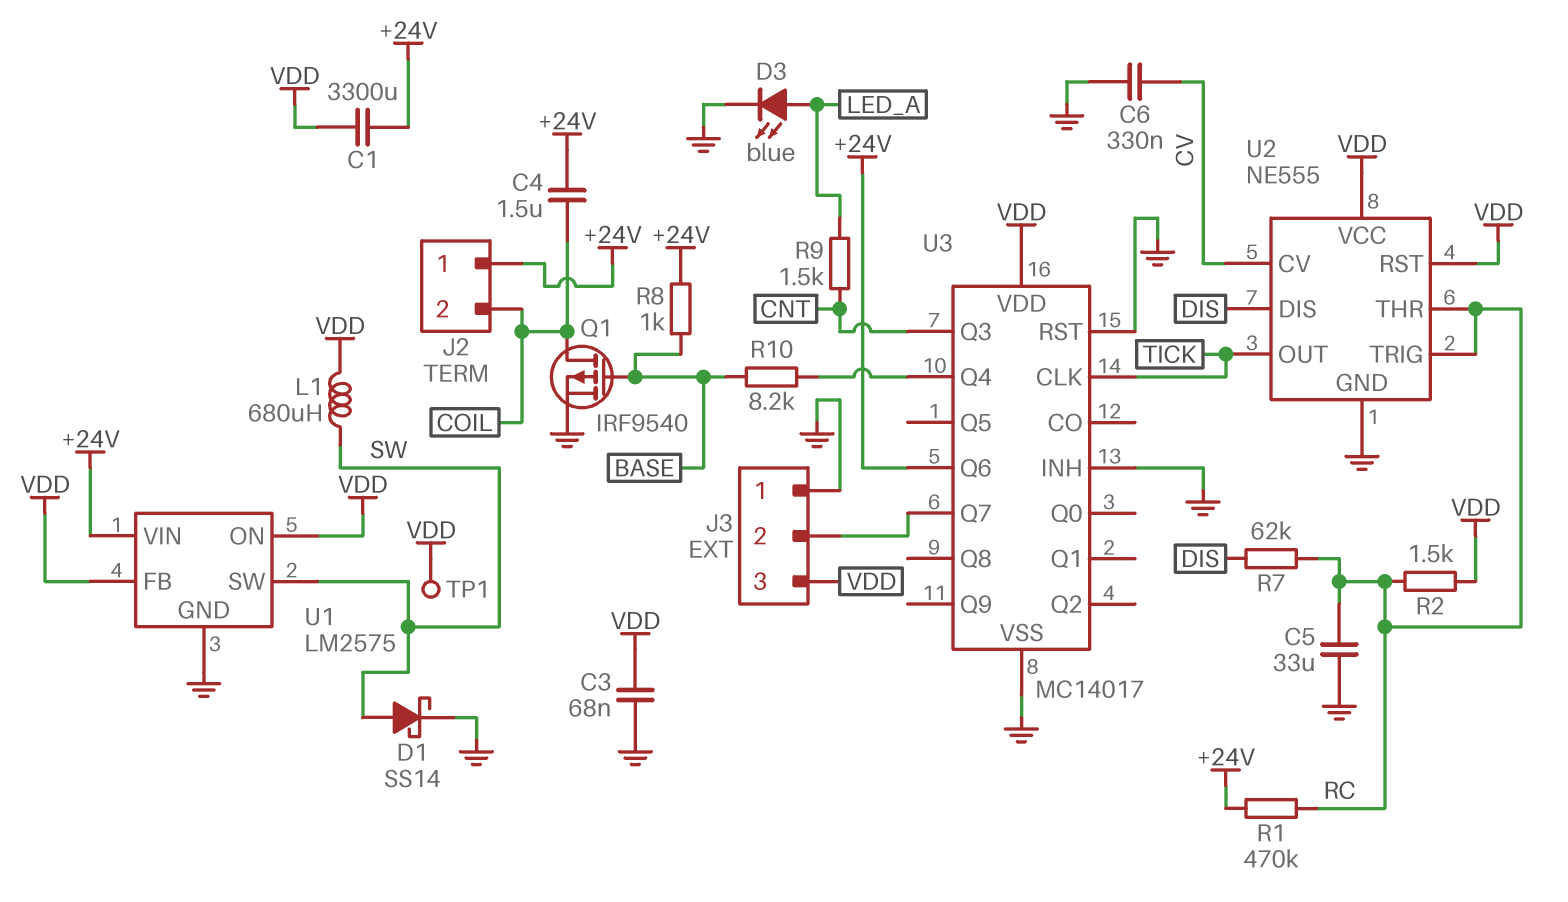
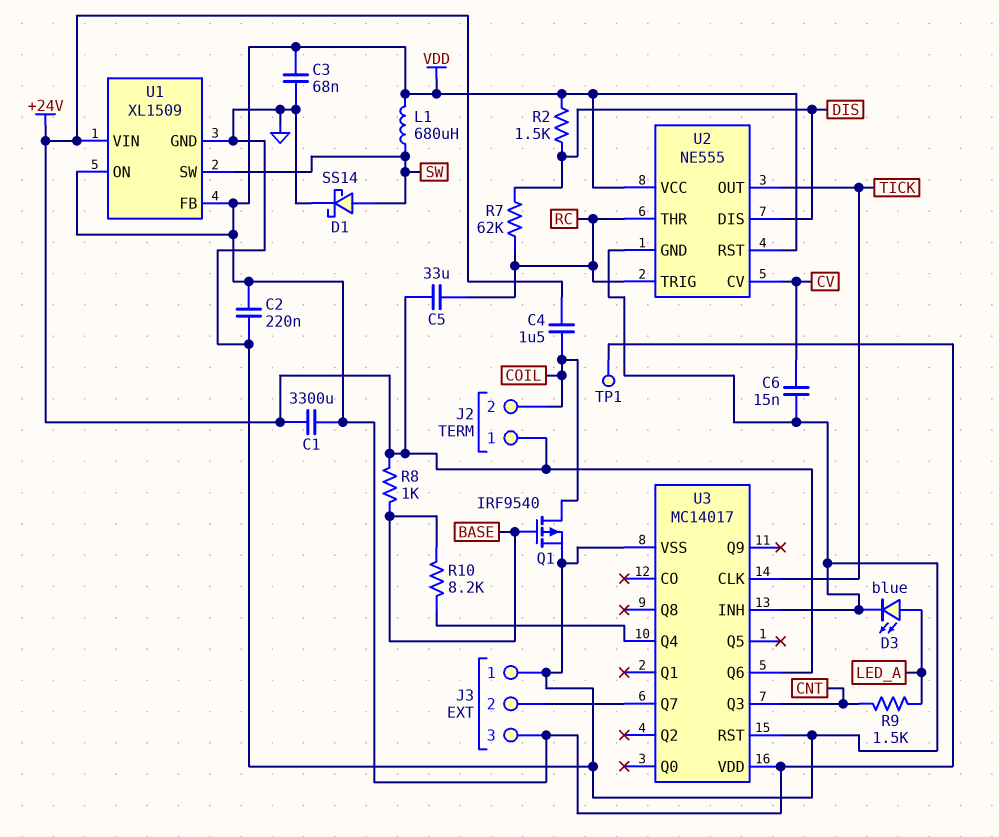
C2: none -> 220nF (GND, VDD)
C5: 33uF (GND, RC) -> 33uF (+24V, RC)
C6: 330nF (CV, GND) -> 15nF (CV, GND)
R1: 470k (+24V, RC) -> none
R2: 1.5k (RC, VDD) -> 1.5k (DIS, VDD)
U1: LM2575 -> XL1509

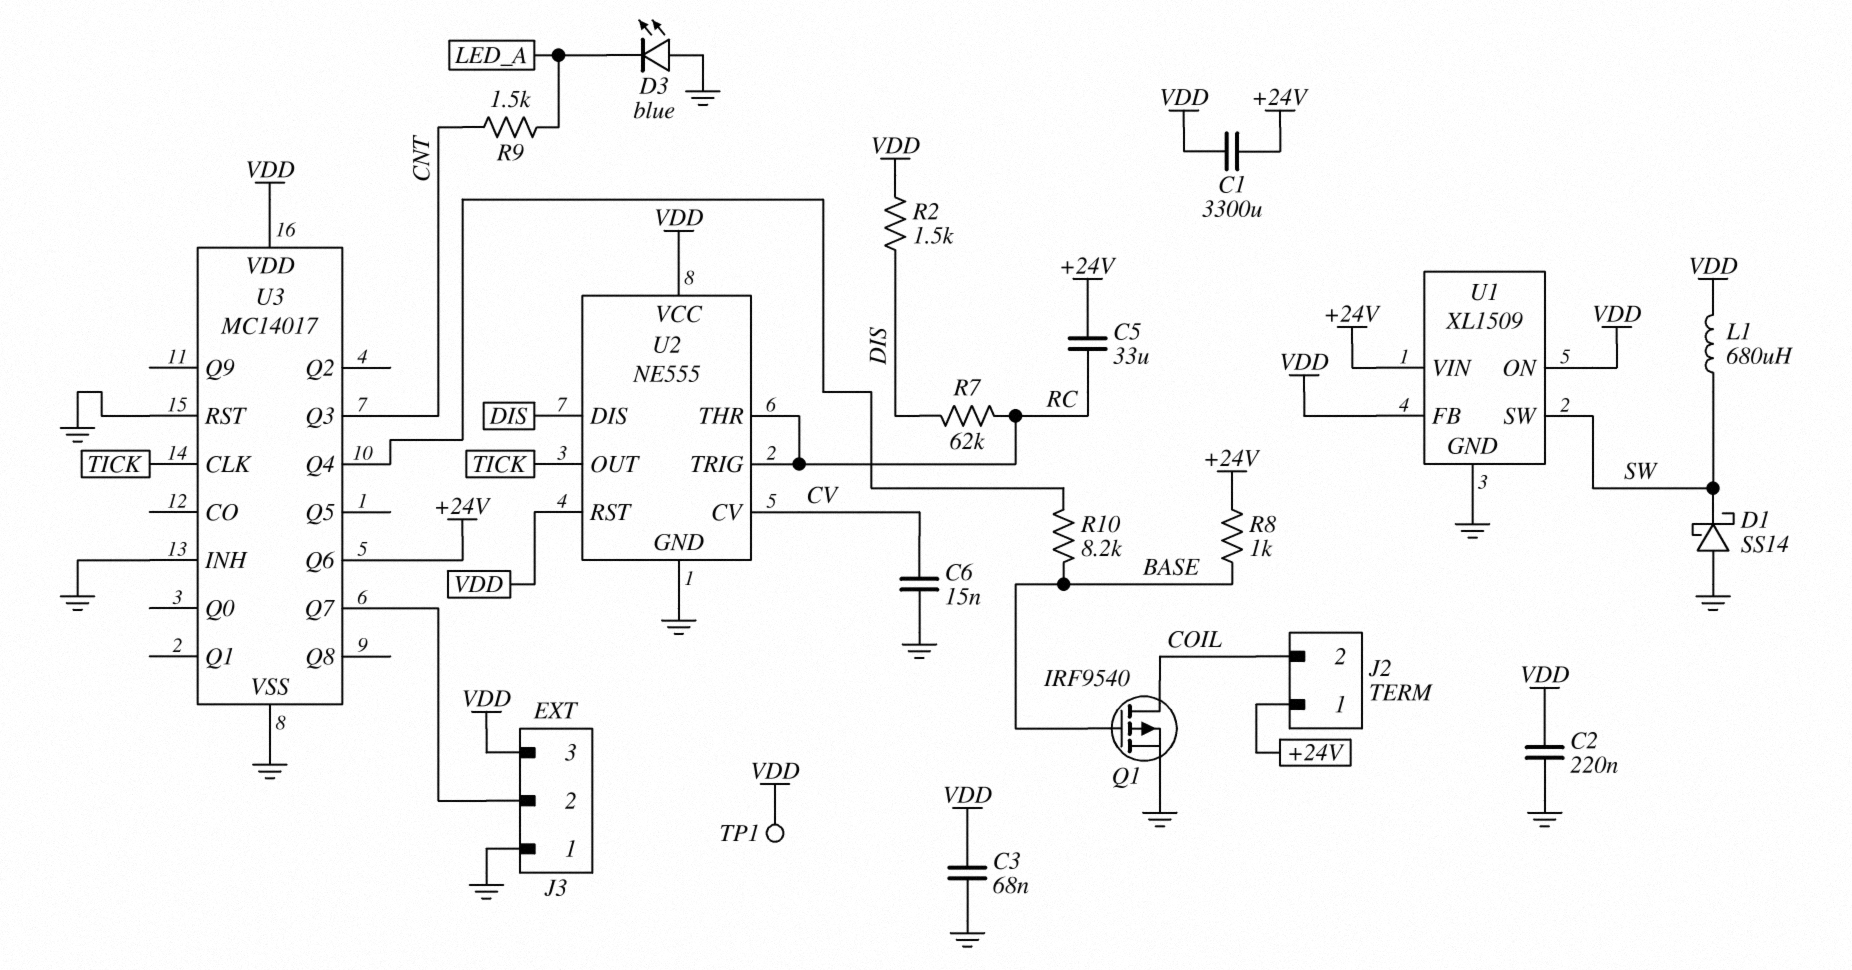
C4: 1.5uF (+24V, COIL) -> none
D1: schottky SS14 (A SW, K GND) -> schottky SS14 (A GND, K SW)
D3: LED blue (A LED_A, K GND) -> LED blue (A GND, K LED_A)

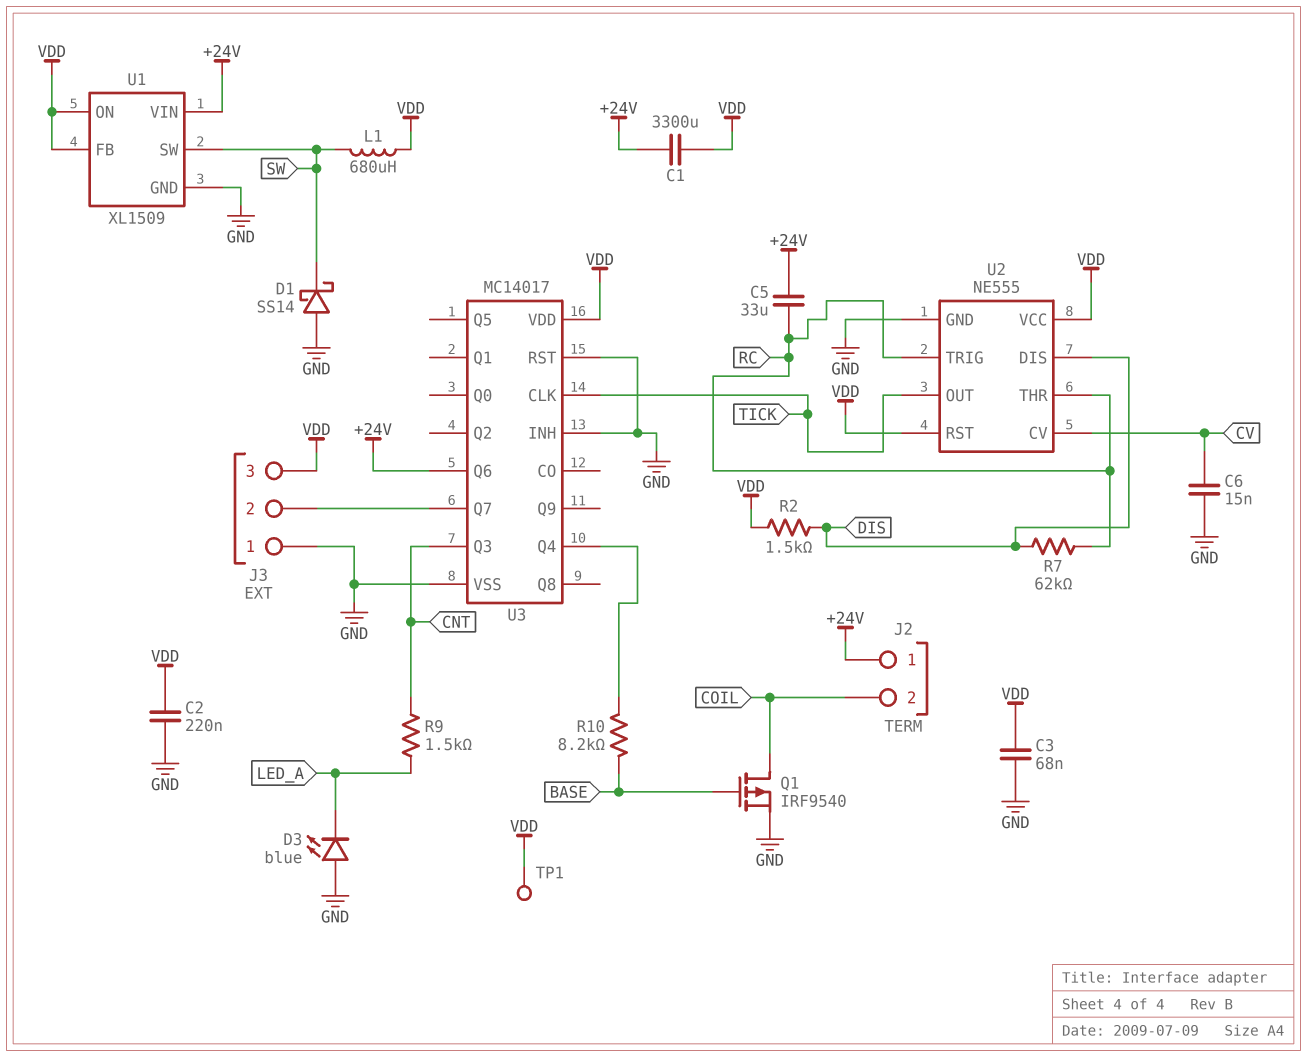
R8: 1k (+24V, BASE) -> none

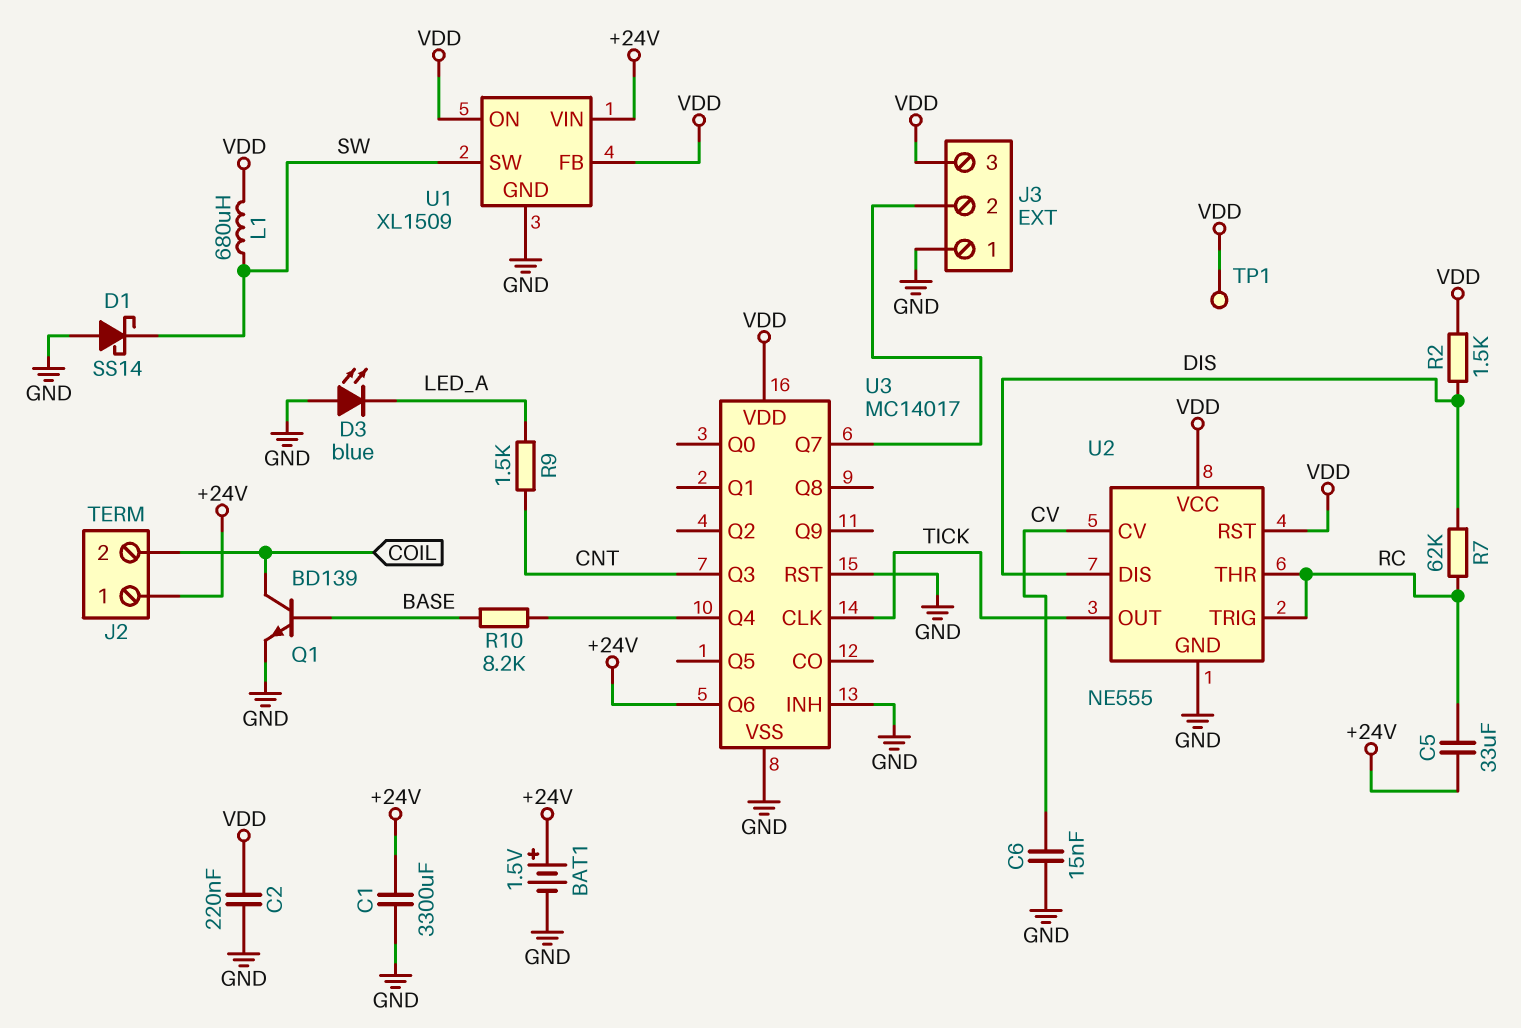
BAT1: none -> 1.5V (plus +24V, minus GND)
C1: 3300uF (+24V, VDD) -> 3300uF (+24V, GND)
C3: 68nF (GND, VDD) -> none
Q1: PMOS IRF9540 (G BASE, D COIL, S GND) -> NPN BD139 (B BASE, C COIL, E GND)

